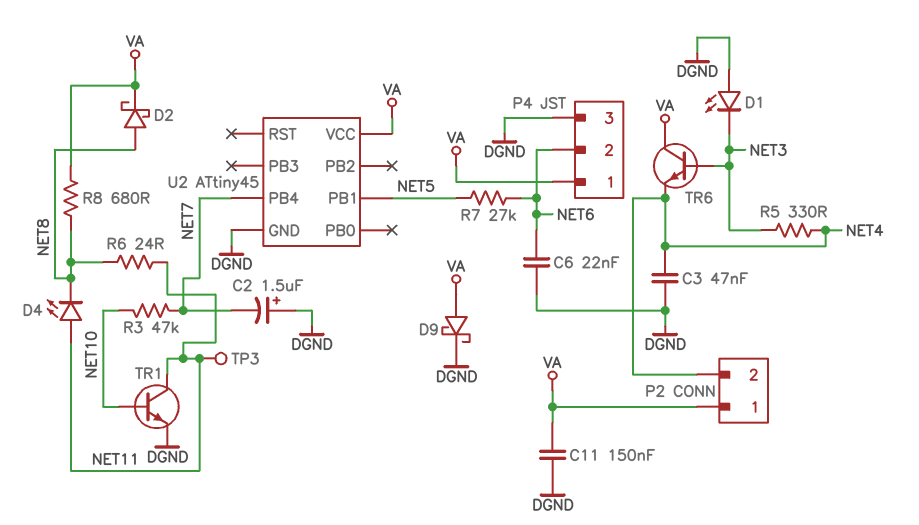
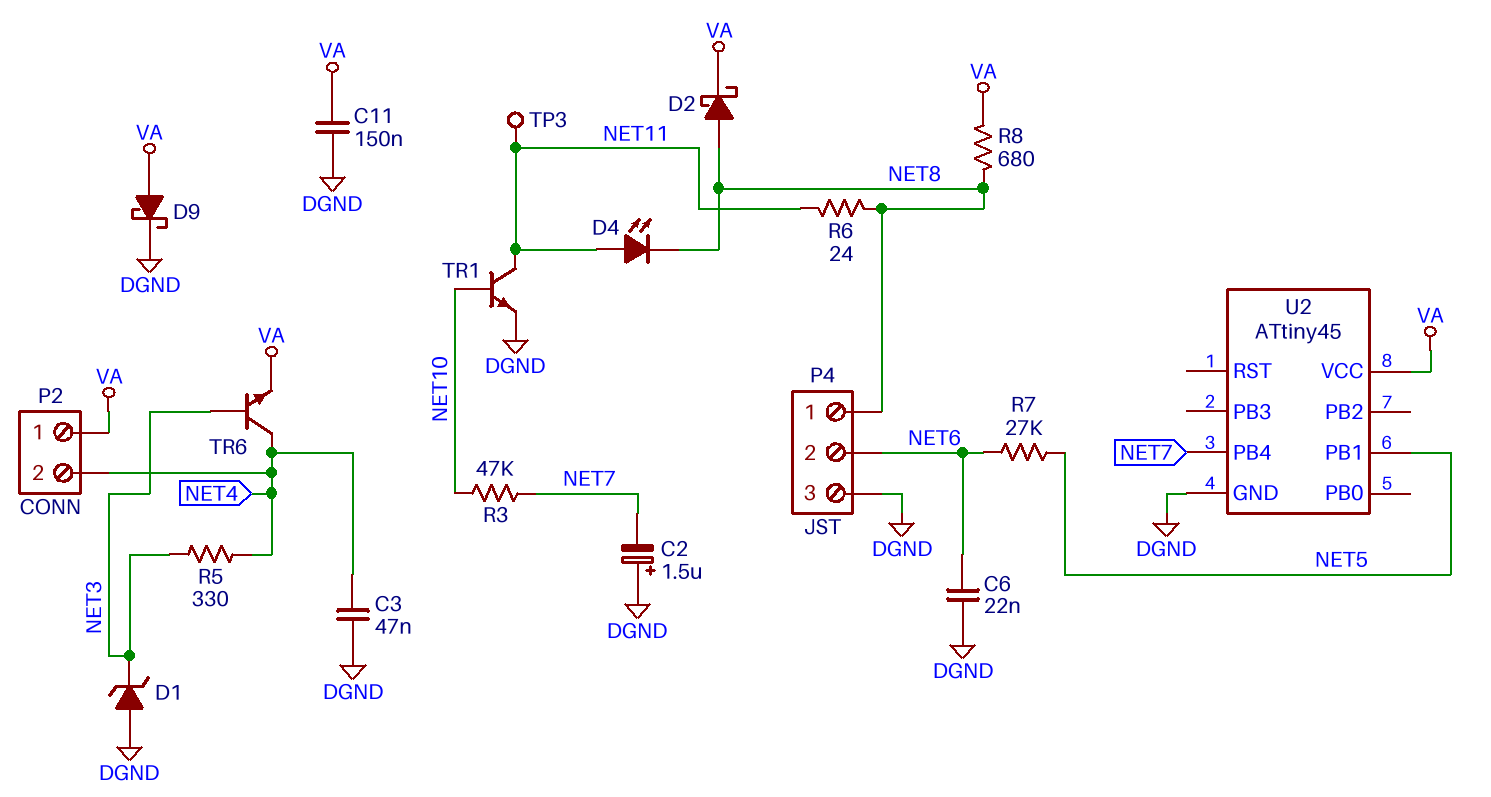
D1: LED (A DGND, K NET3) -> zener (A DGND, K NET3)
P4 pin 1: VA -> NET8
TR6: NPN (B NET3, C VA, E NET4) -> NPN (B NET3, C NET4, E VA)

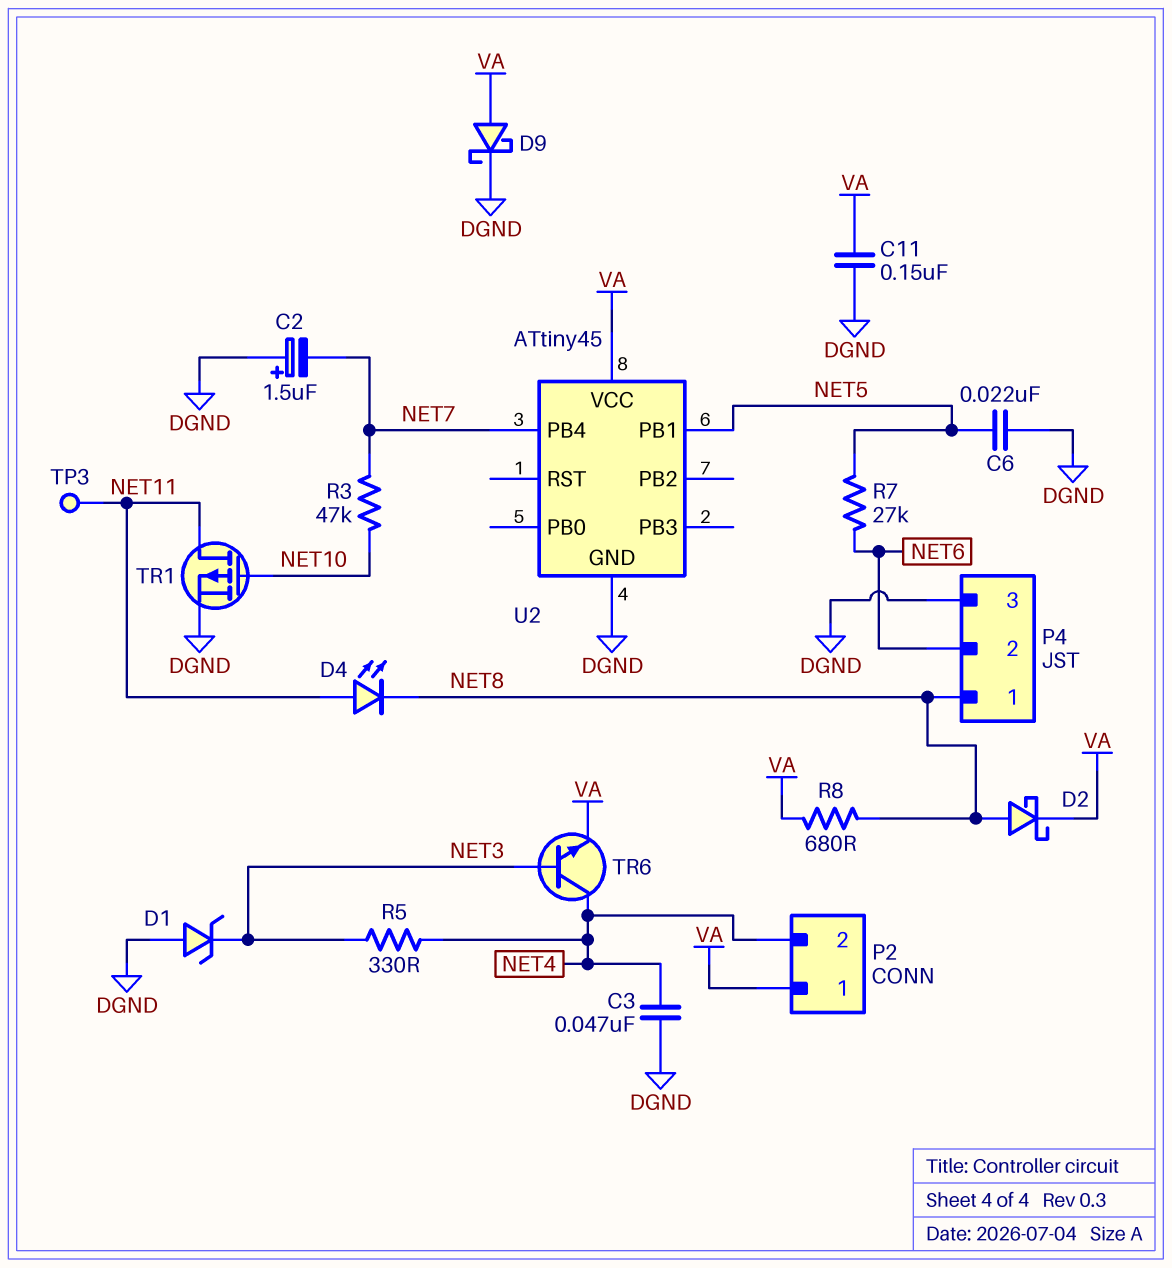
C6: 22nF (DGND, NET6) -> 22nF (DGND, NET5)
R6: 24 (NET8, NET11) -> none
TR1: NPN (B NET10, C NET11, E DGND) -> PMOS (G NET10, D NET11, S DGND)

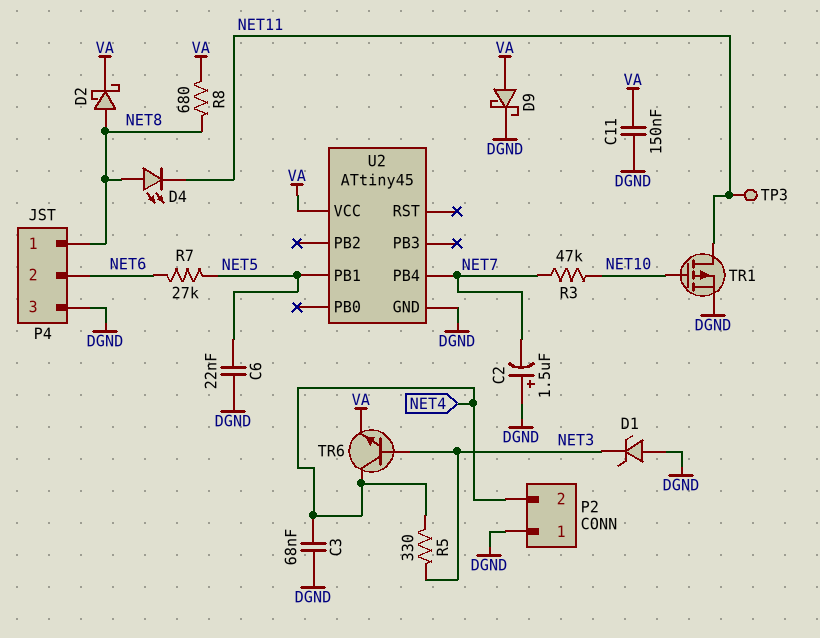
C3: 47nF (DGND, NET4) -> 68nF (DGND, NET4)
D4: LED (A NET11, K NET8) -> LED (A NET8, K NET11)
P2 pin 1: VA -> DGND

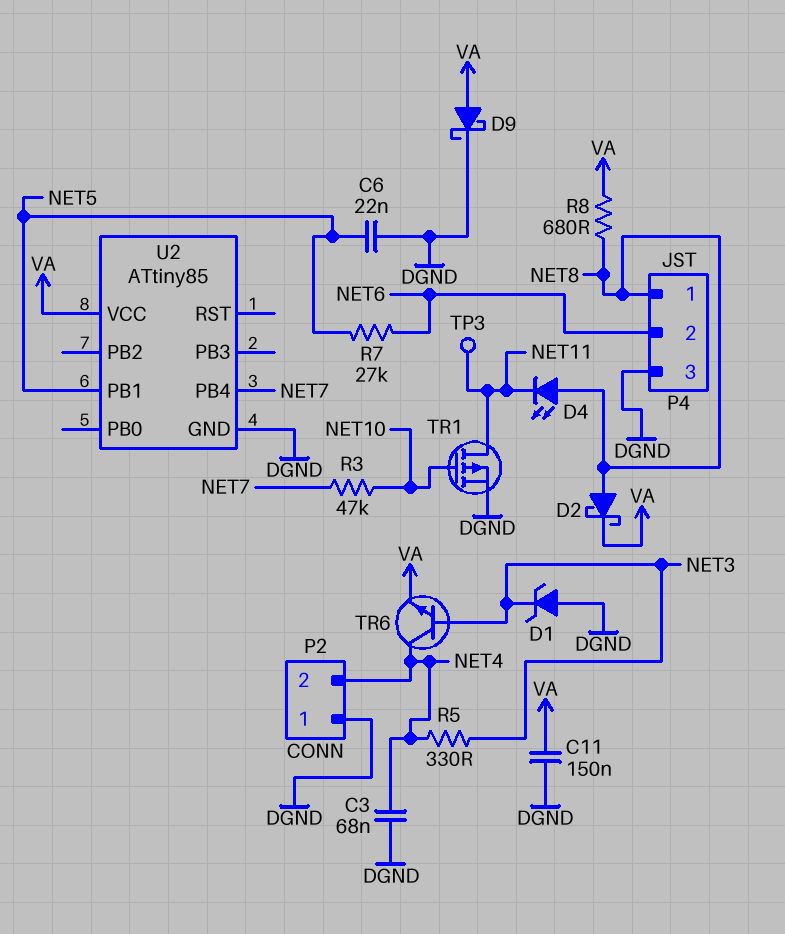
C2: 1.5uF (plus DGND, minus NET7) -> none
U2: ATtiny45 -> ATtiny85

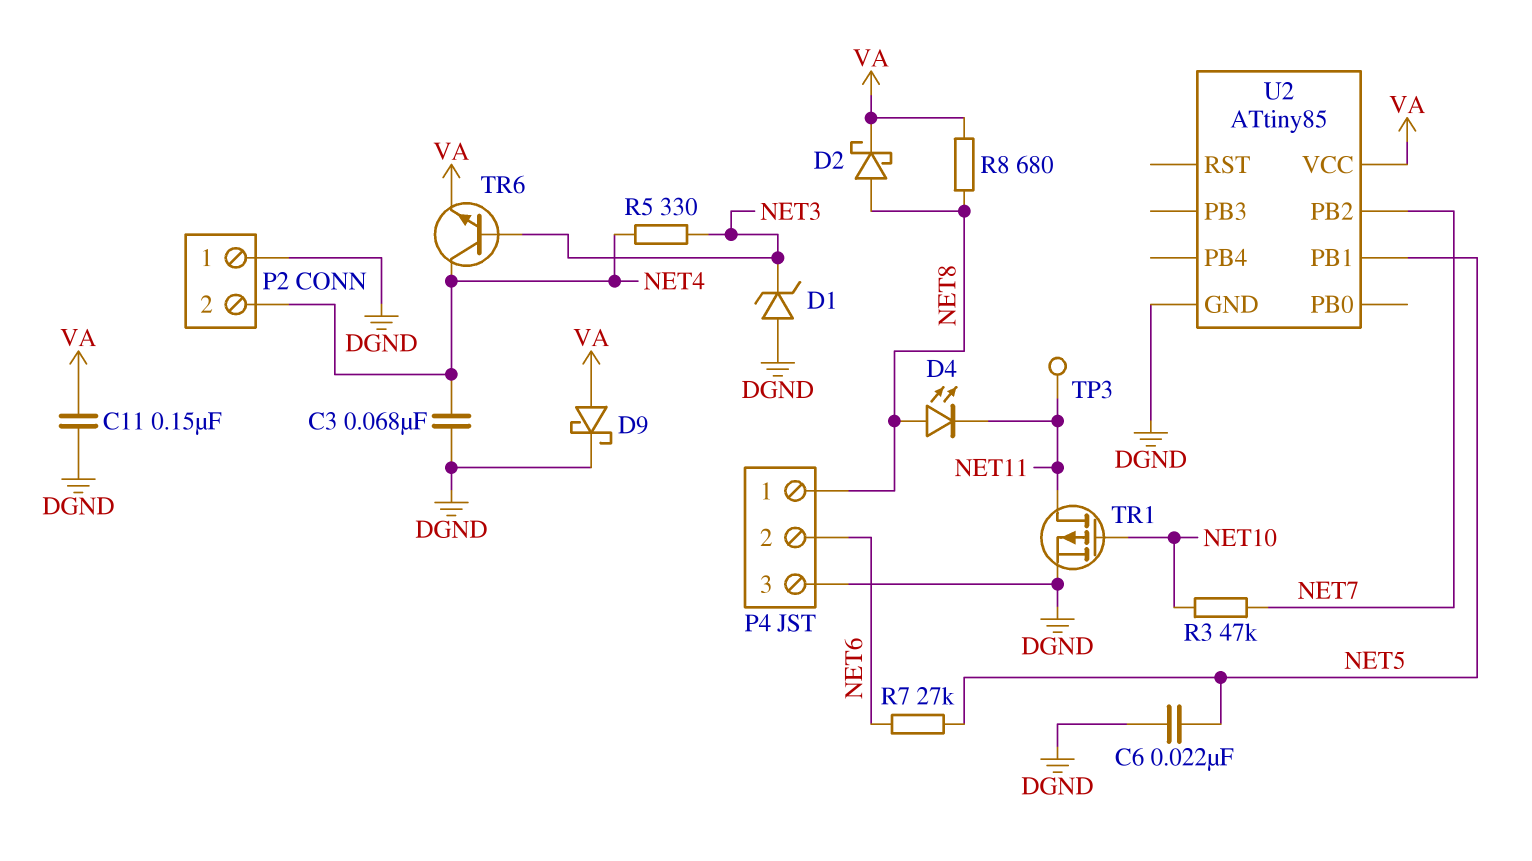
U2 pin PB2: none -> NET7
U2 pin PB4: NET7 -> none

